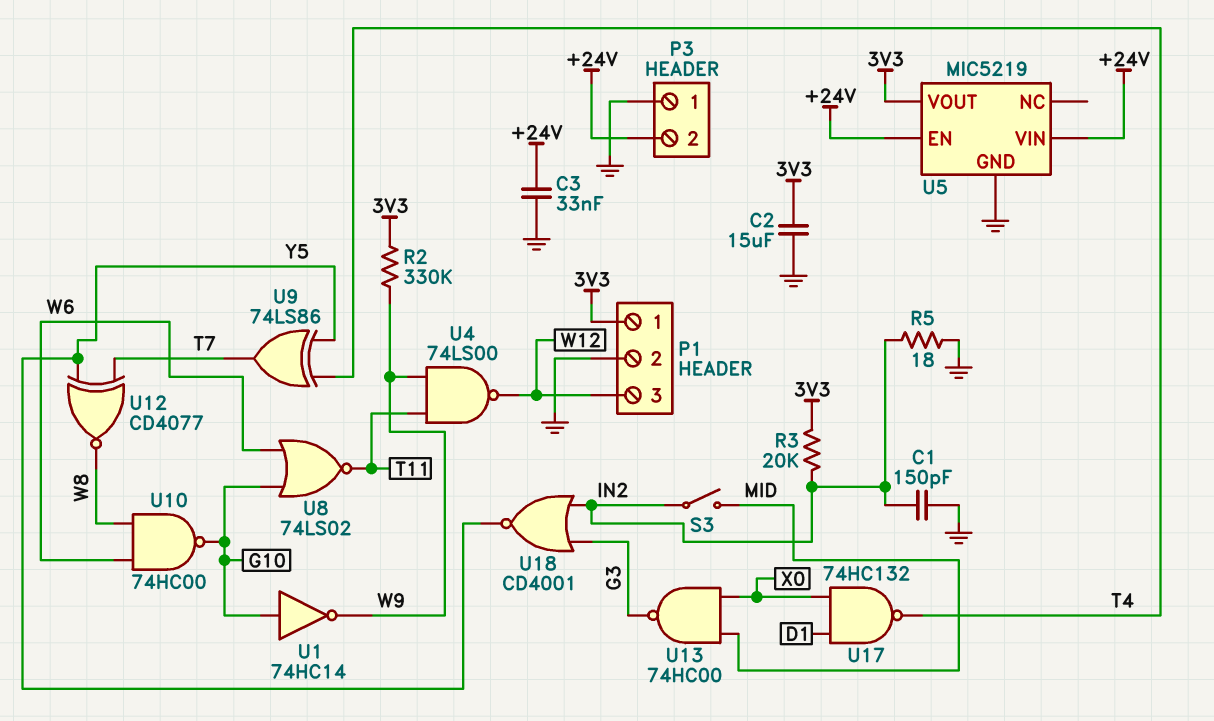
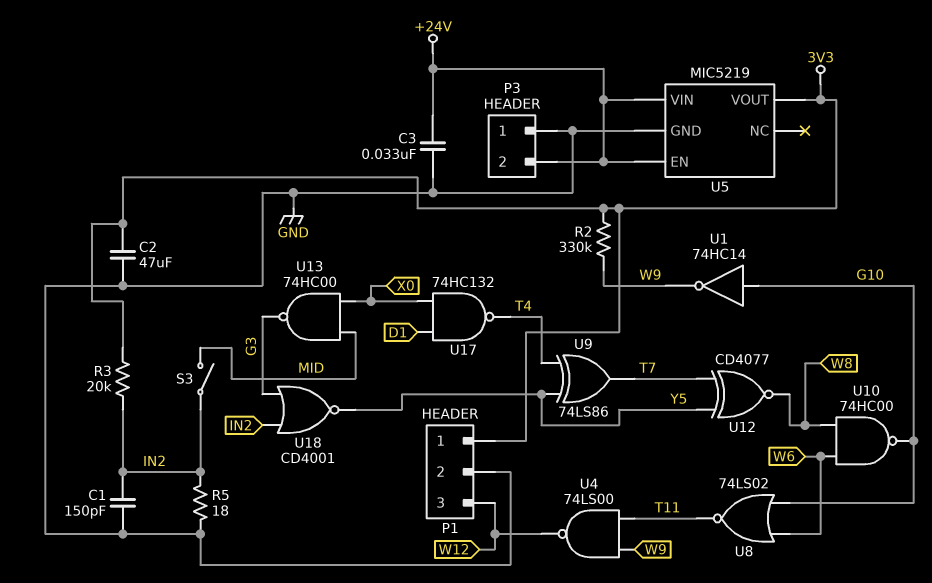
C2: 15uF (3V3, GND) -> 47uF (3V3, GND)

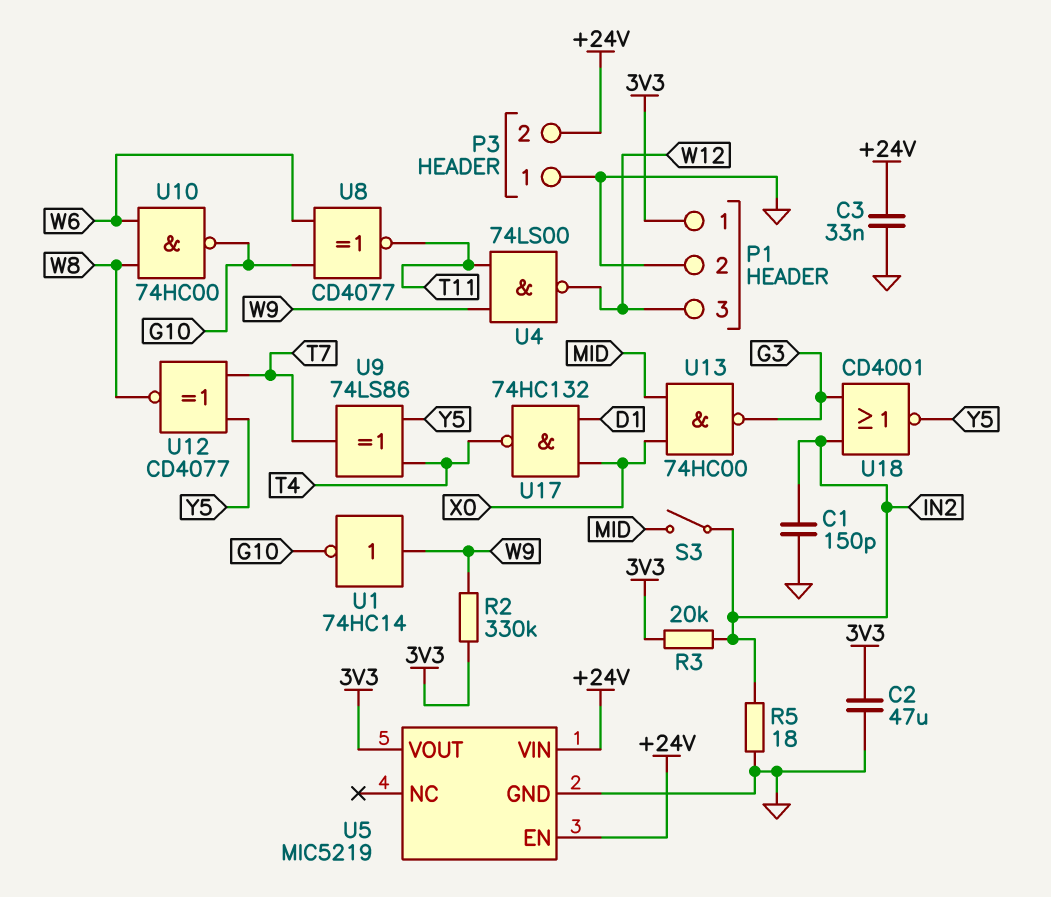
U1: NOT 74HC14 (in G10, out W9) -> NOT 74HC14 (in W9, out G10)
U8: NOR 74LS02 (in G10, in W6, out T11) -> XNOR CD4077 (in G10, in W6, out T11)

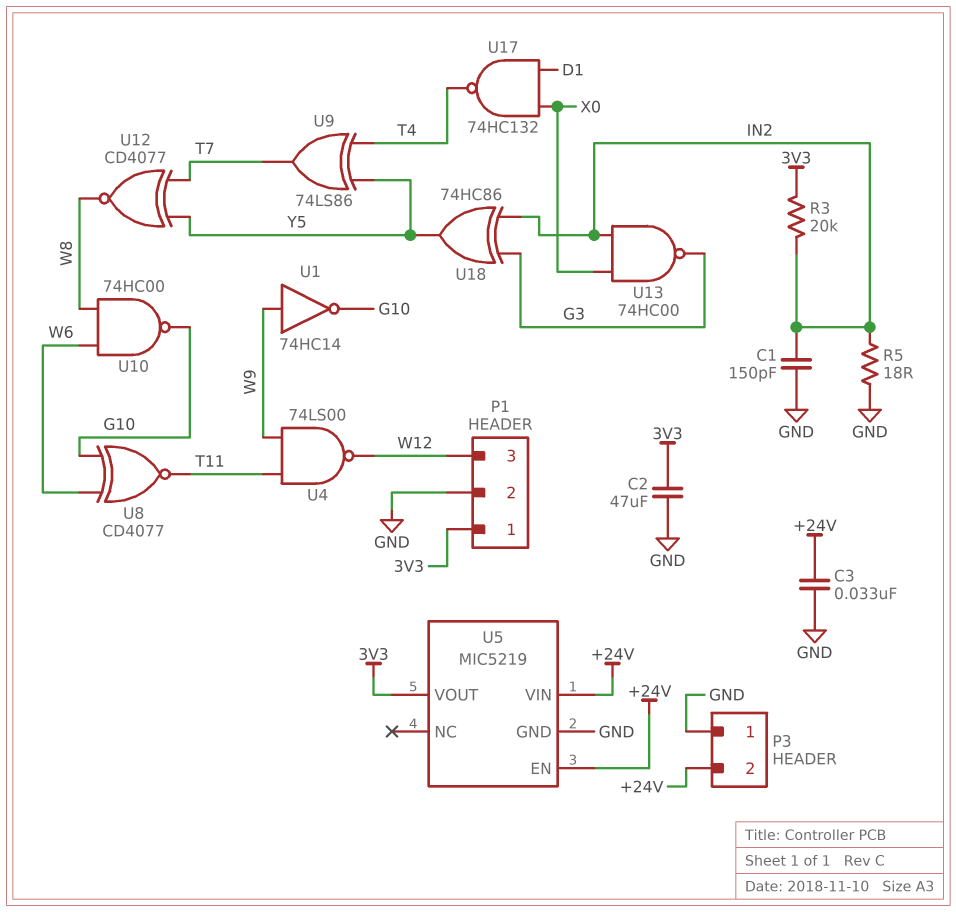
R2: 330k (3V3, W9) -> none
S3: switch (IN2, MID) -> none
U13: NAND 74HC00 (in MID, in X0, out G3) -> NAND 74HC00 (in IN2, in X0, out G3)
U18: NOR CD4001 (in G3, in IN2, out Y5) -> XOR 74HC86 (in G3, in IN2, out Y5)

